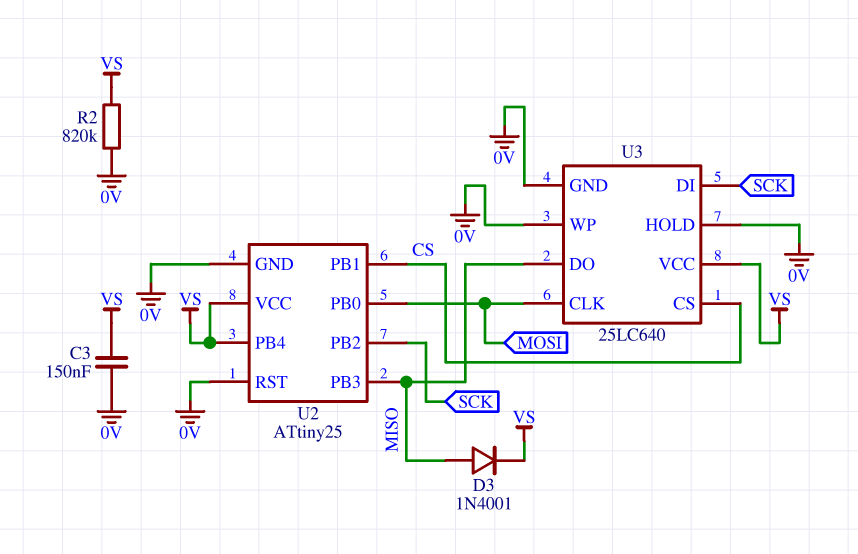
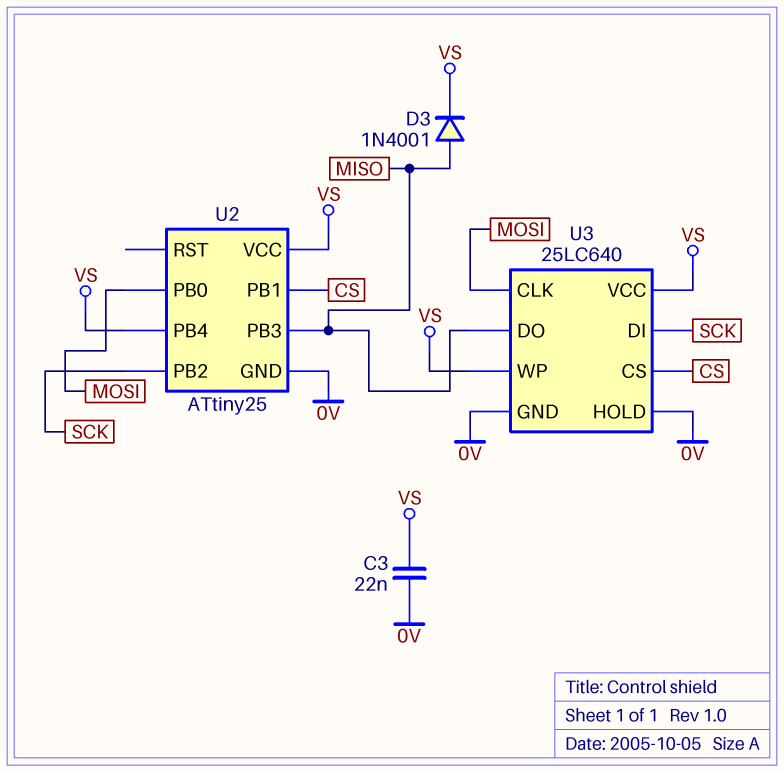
C3: 150nF (0V, VS) -> 22nF (0V, VS)
R2: 820k (0V, VS) -> none
U2 pin RST: 0V -> none
U3 pin WP: 0V -> VS

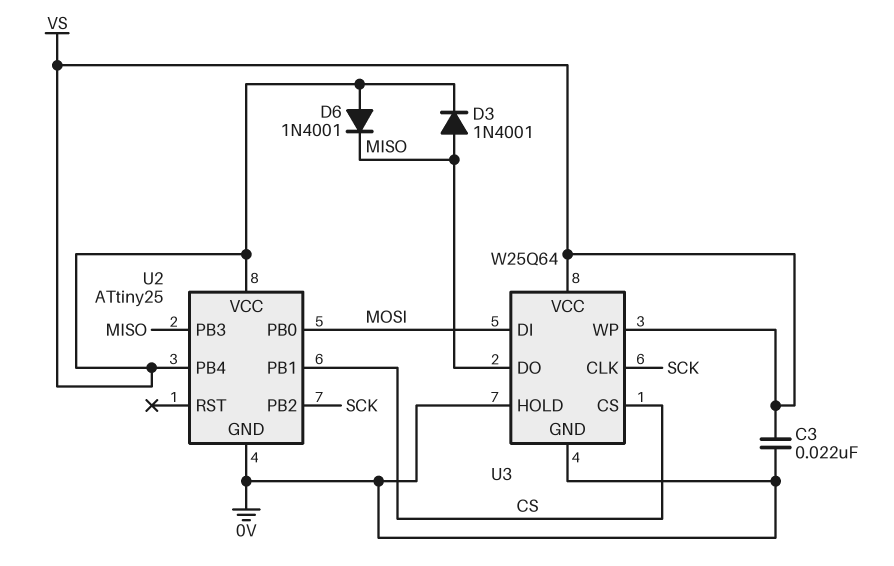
D6: none -> diode 1N4001 (A VS, K MISO)
U3: 25LC640 -> W25Q64
U3 pin CLK: MOSI -> SCK
U3 pin DI: SCK -> MOSI

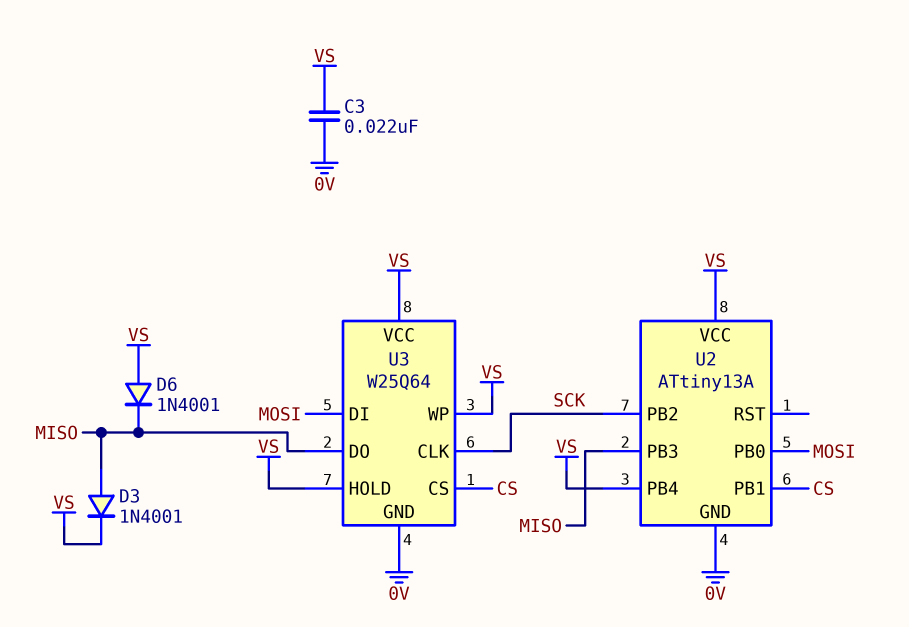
U2: ATtiny25 -> ATtiny13A
U3 pin HOLD: 0V -> VS

